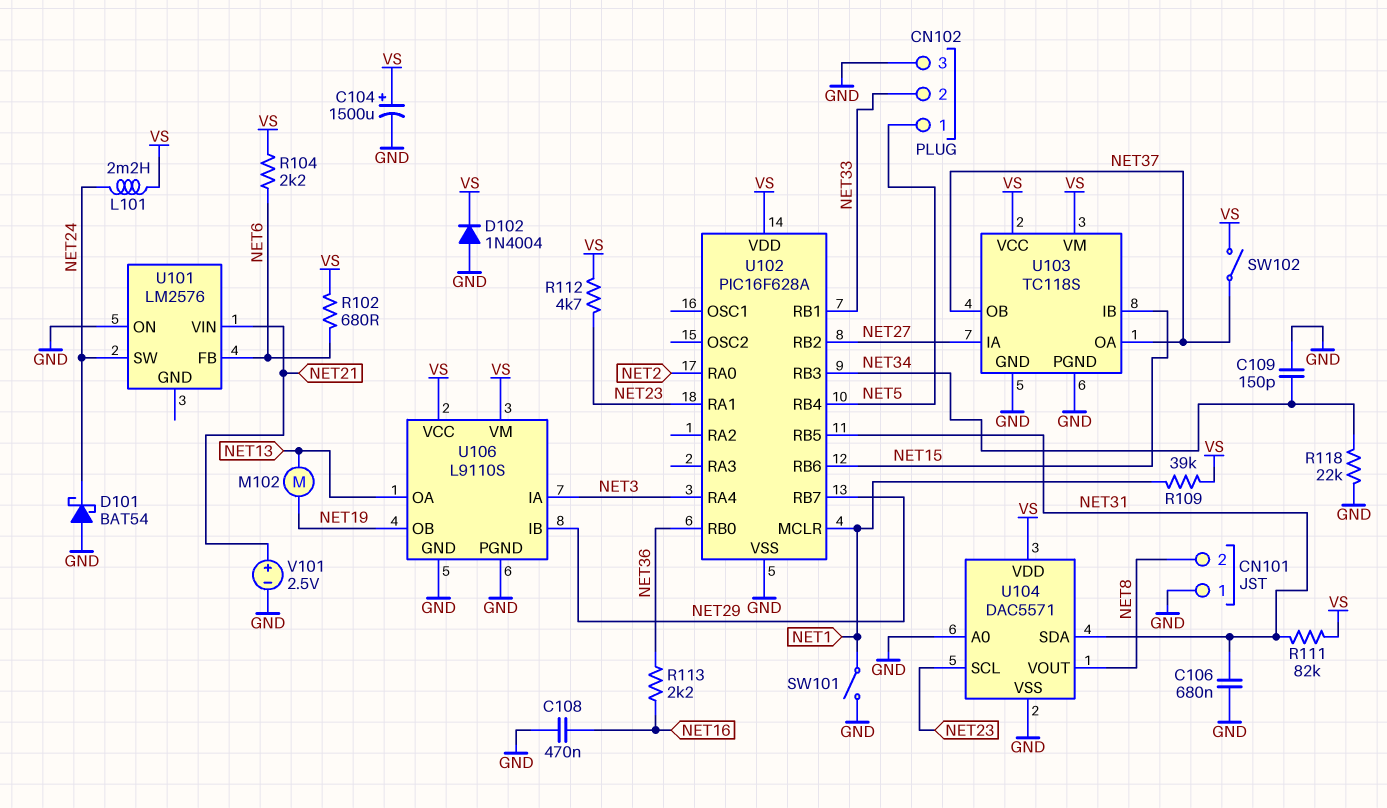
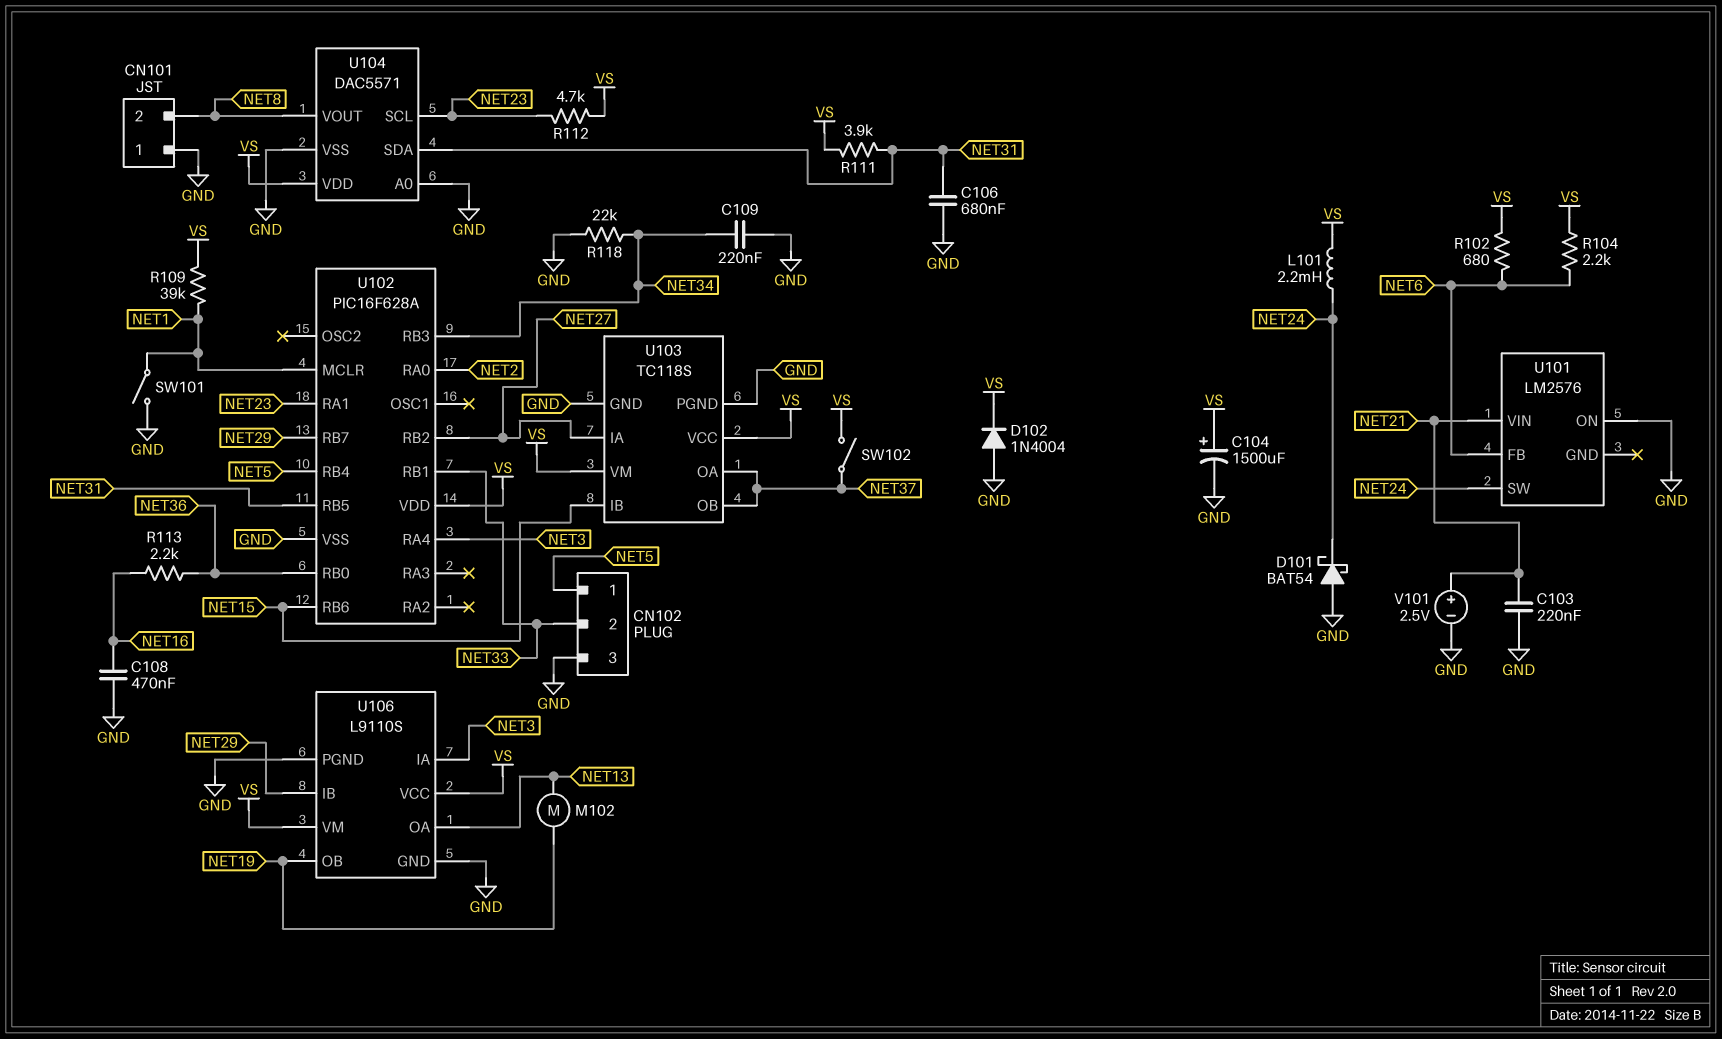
C103: none -> 220nF (GND, NET21)
C109: 150pF (GND, NET34) -> 220nF (GND, NET34)
R111: 82k (NET31, VS) -> 3.9k (NET31, VS)

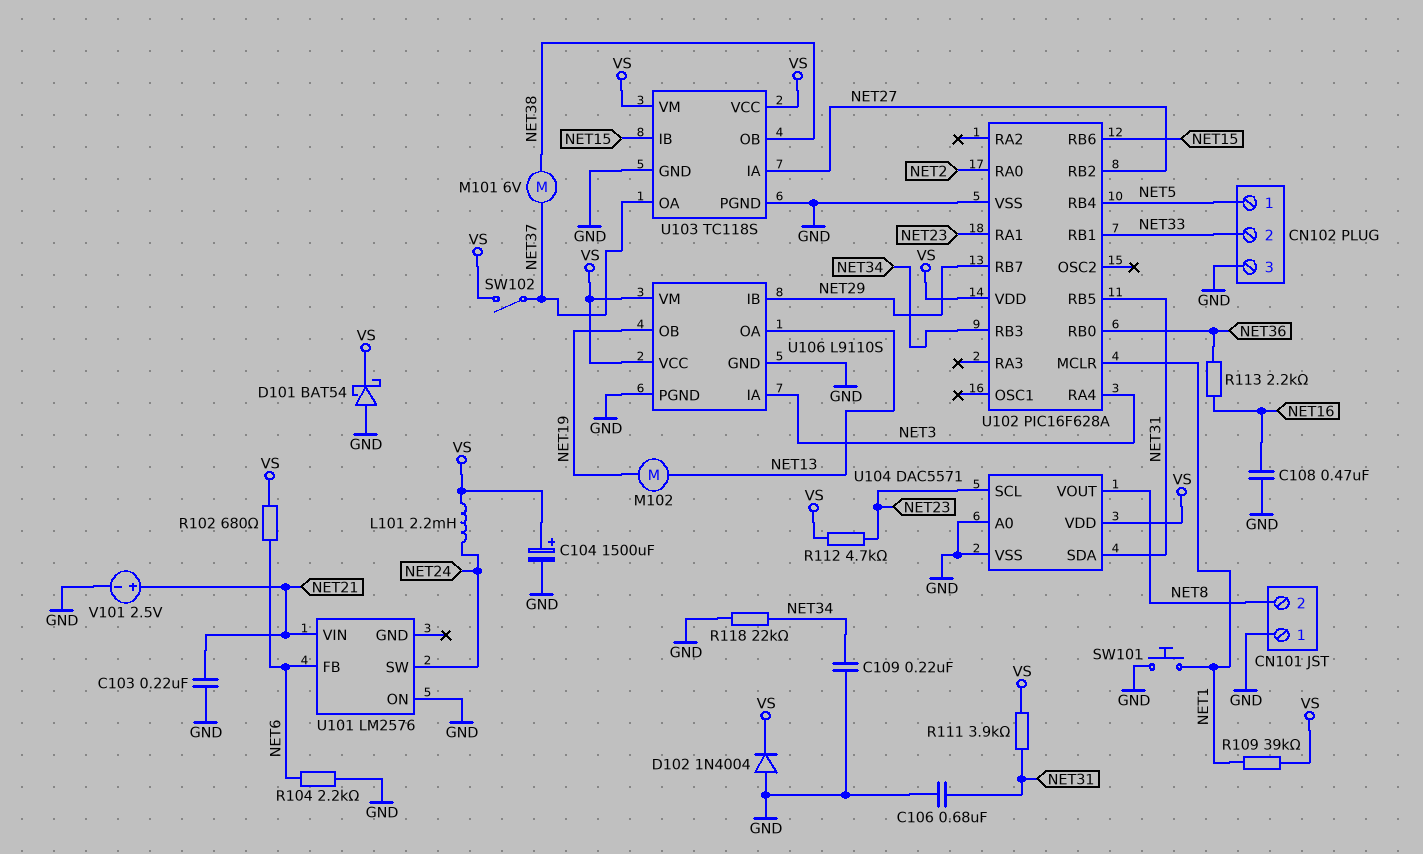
D101: schottky BAT54 (A GND, K NET24) -> schottky BAT54 (A GND, K VS)
M101: none -> motor 6V (NET37, NET38)
R104: 2.2k (NET6, VS) -> 2.2k (GND, NET6)
SW101: switch (GND, NET1) -> button (GND, NET1)
U103 pin OB: NET37 -> NET38

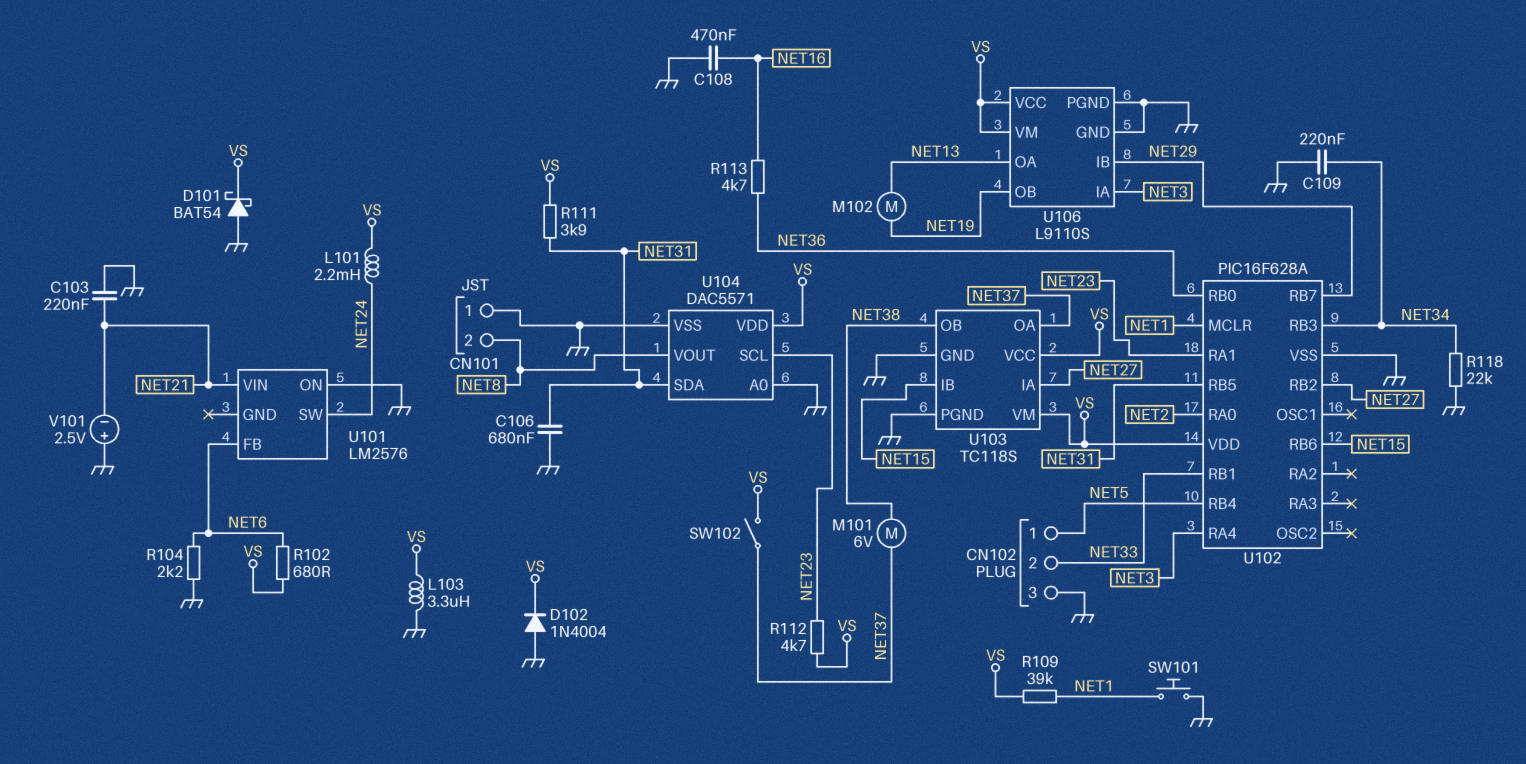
C104: 1500uF (plus VS, minus GND) -> none
L103: none -> 3.3uH (GND, VS)
R113: 2.2k (NET16, NET36) -> 4.7k (NET16, NET36)
V101: 2.5V (plus NET21, minus GND) -> 2.5V (plus GND, minus NET21)

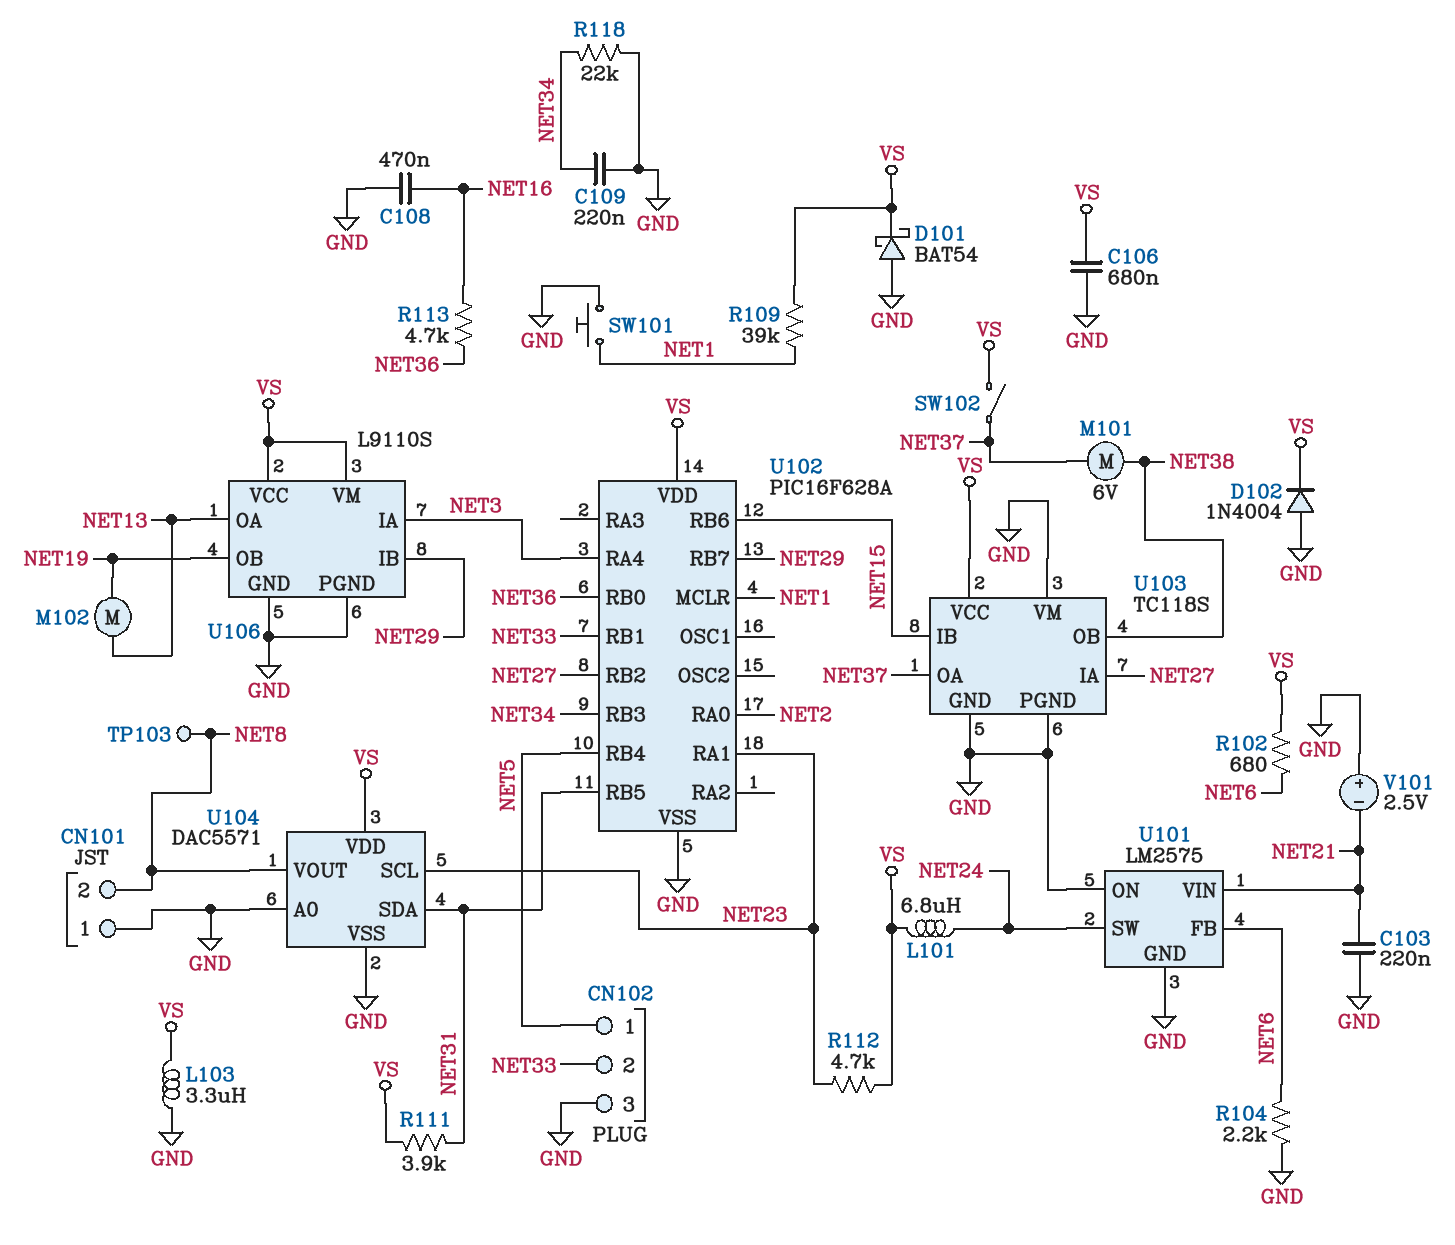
C106: 680nF (GND, NET31) -> 680nF (GND, VS)
L101: 2.2mH (NET24, VS) -> 6.8uH (NET24, VS)
TP103: none -> test point (NET8)
U101: LM2576 -> LM2575
U101 pin GND: none -> GND
U103 pin VM: VS -> GND

